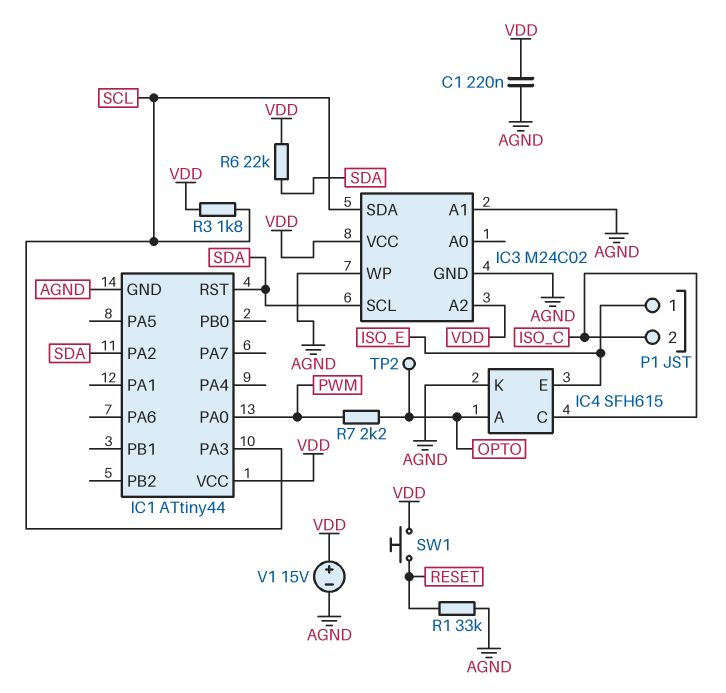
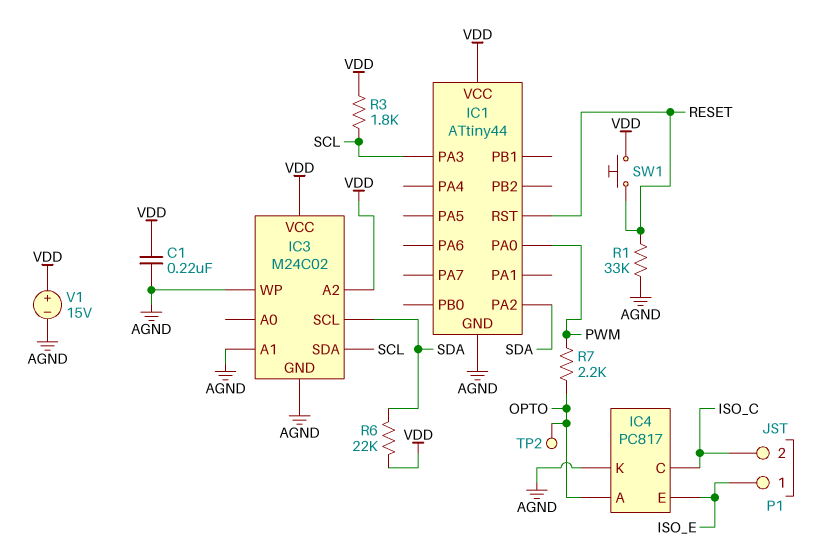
IC1 pin RST: SDA -> RESET
IC4: SFH615 -> PC817

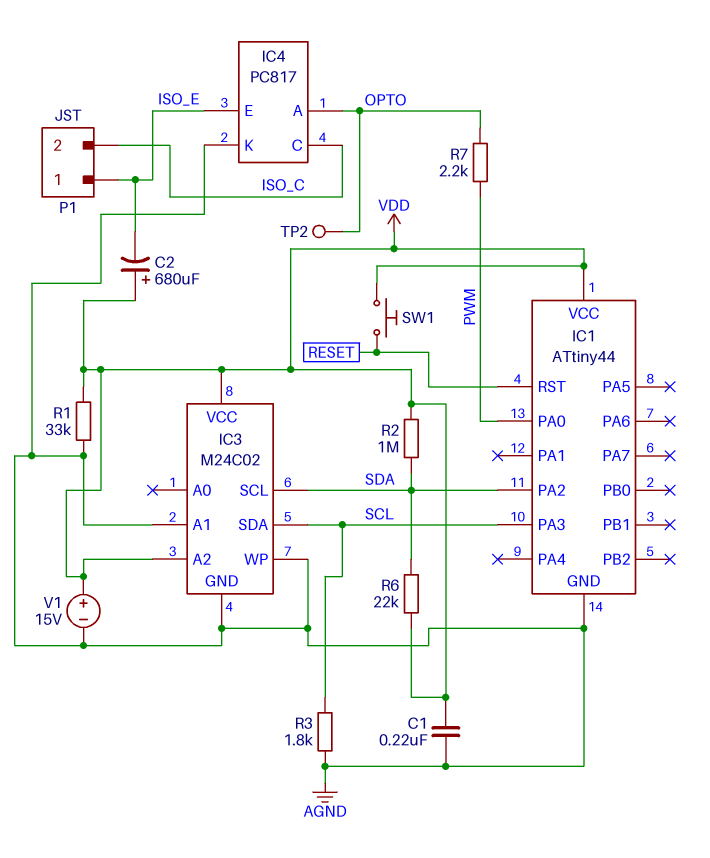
C2: none -> 680uF (plus VDD, minus ISO_E)
R1: 33k (AGND, RESET) -> 33k (AGND, VDD)
R2: none -> 1M (SDA, VDD)
R3: 1.8k (SCL, VDD) -> 1.8k (AGND, SCL)

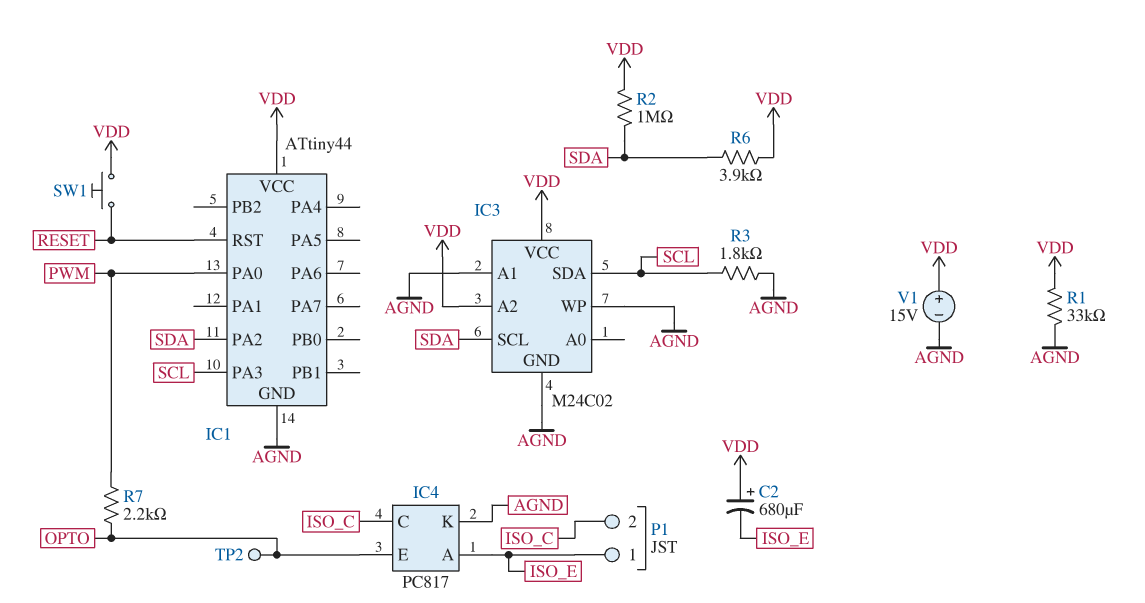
C1: 220nF (AGND, VDD) -> none
IC4 pin A: OPTO -> ISO_E
IC4 pin E: ISO_E -> OPTO
R6: 22k (SDA, VDD) -> 3.9k (SDA, VDD)

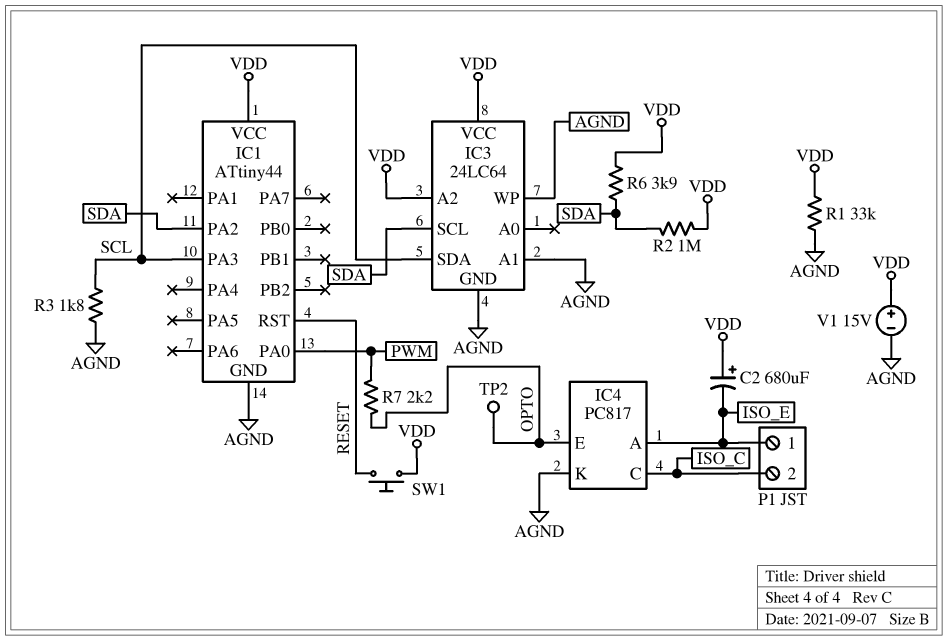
IC3: M24C02 -> 24LC64

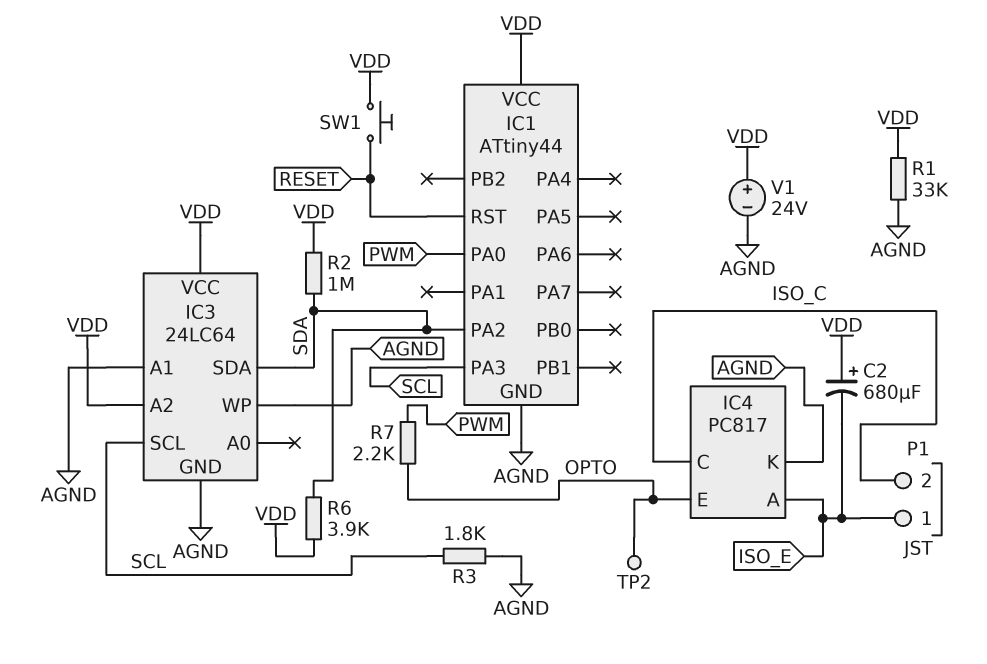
IC3 pin SCL: SDA -> SCL
IC3 pin SDA: SCL -> SDA
V1: 15V (plus VDD, minus AGND) -> 24V (plus VDD, minus AGND)

